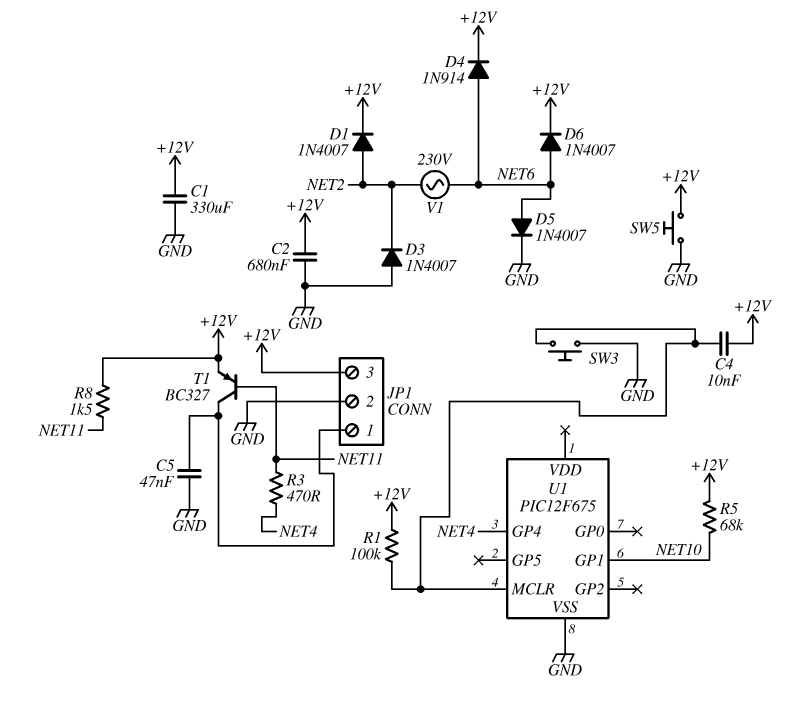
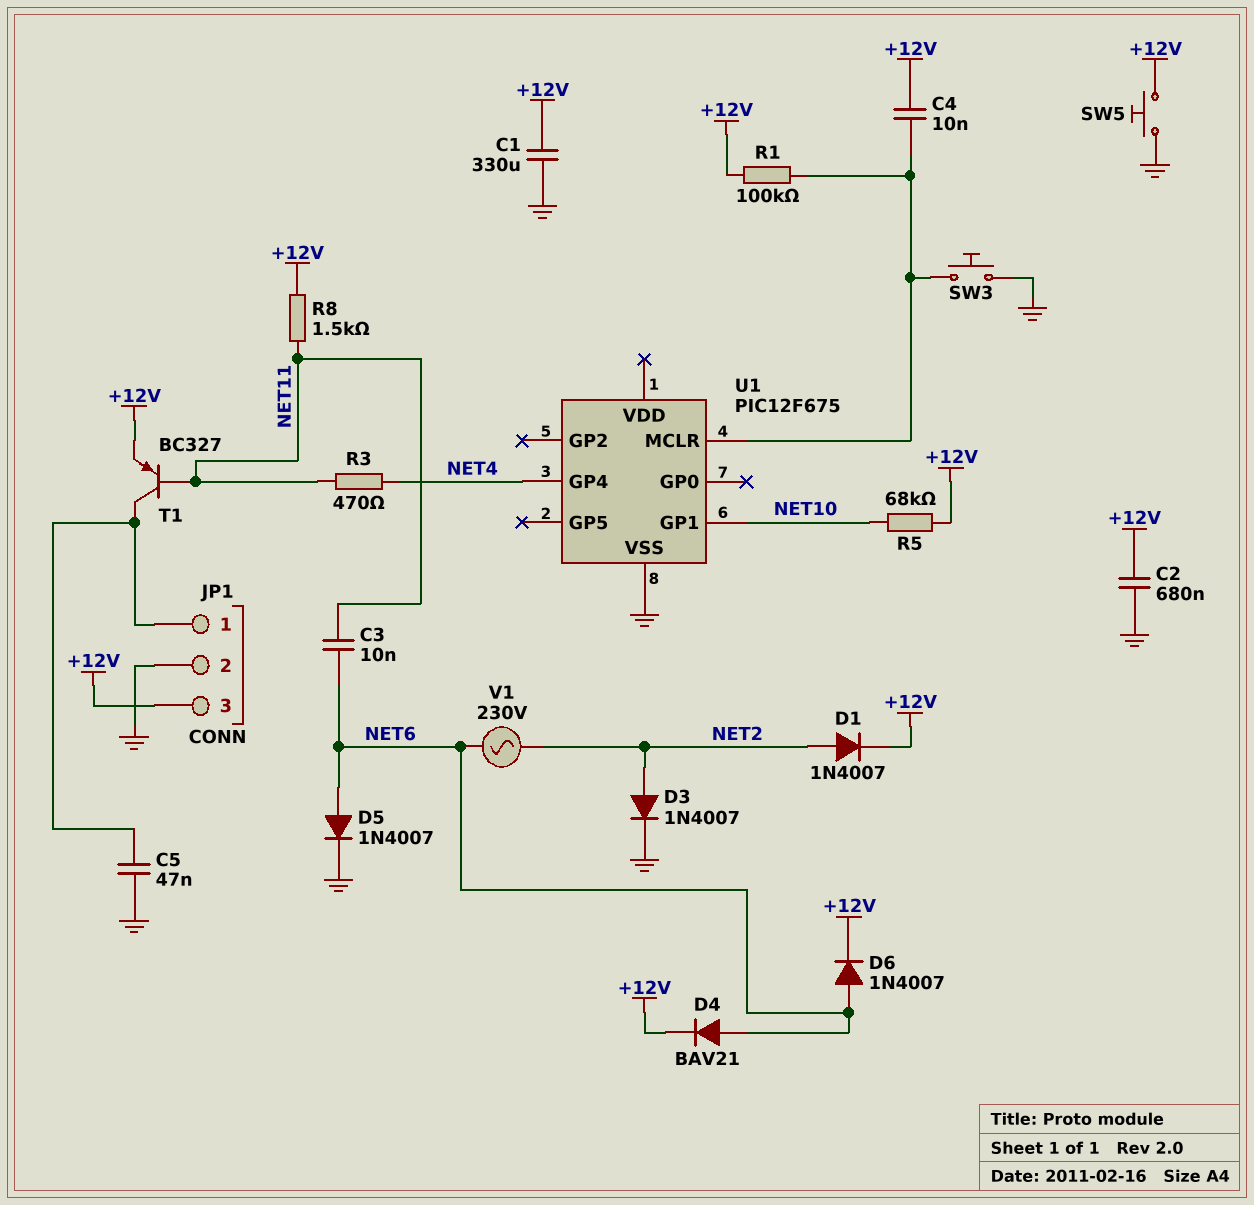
C3: none -> 10nF (NET6, NET11)
D3: diode 1N4007 (A GND, K NET2) -> diode 1N4007 (A NET2, K GND)
D4: diode 1N914 (A NET6, K +12V) -> diode BAV21 (A NET6, K +12V)

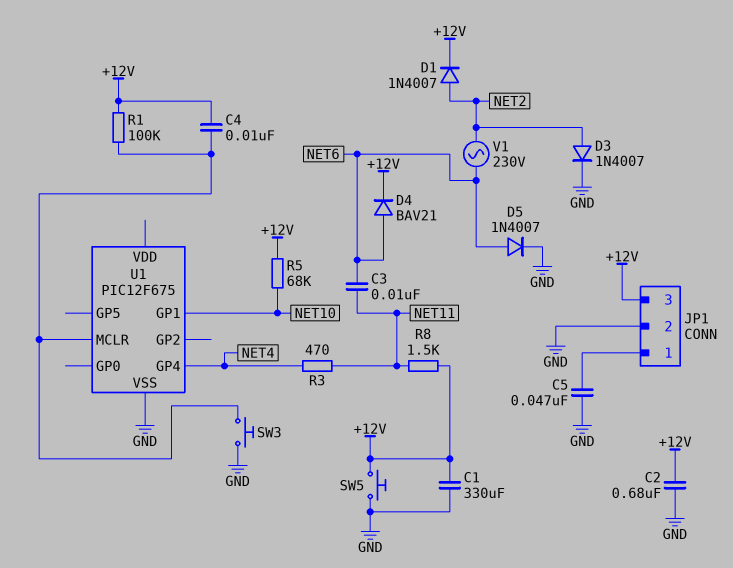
D6: diode 1N4007 (A NET6, K +12V) -> none
T1: PNP BC327 (B NET11, C JP1/1, E +12V) -> none

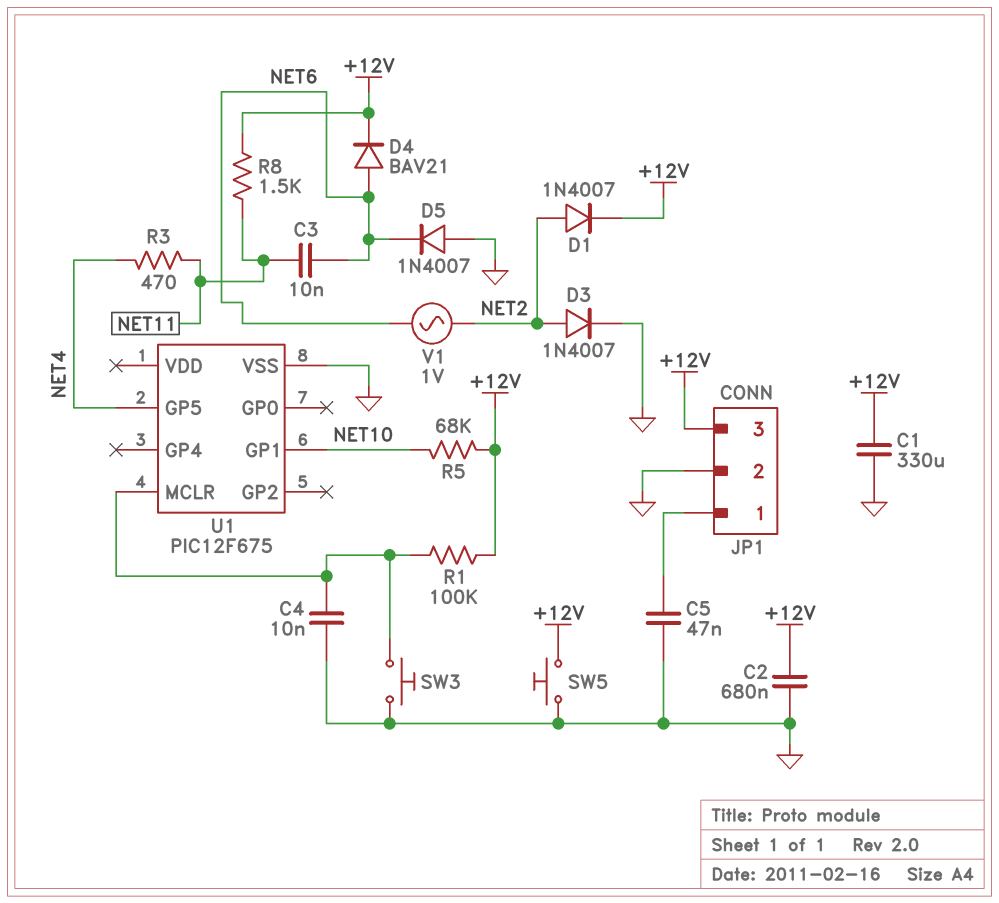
C4: 10nF (+12V, U1/MCLR) -> 10nF (GND, U1/MCLR)
D5: diode 1N4007 (A NET6, K GND) -> diode 1N4007 (A GND, K NET6)
U1 pin GP4: NET4 -> none
U1 pin GP5: none -> NET4
V1: AC 230V (NET2, NET6) -> AC 1V (NET2, NET6)

